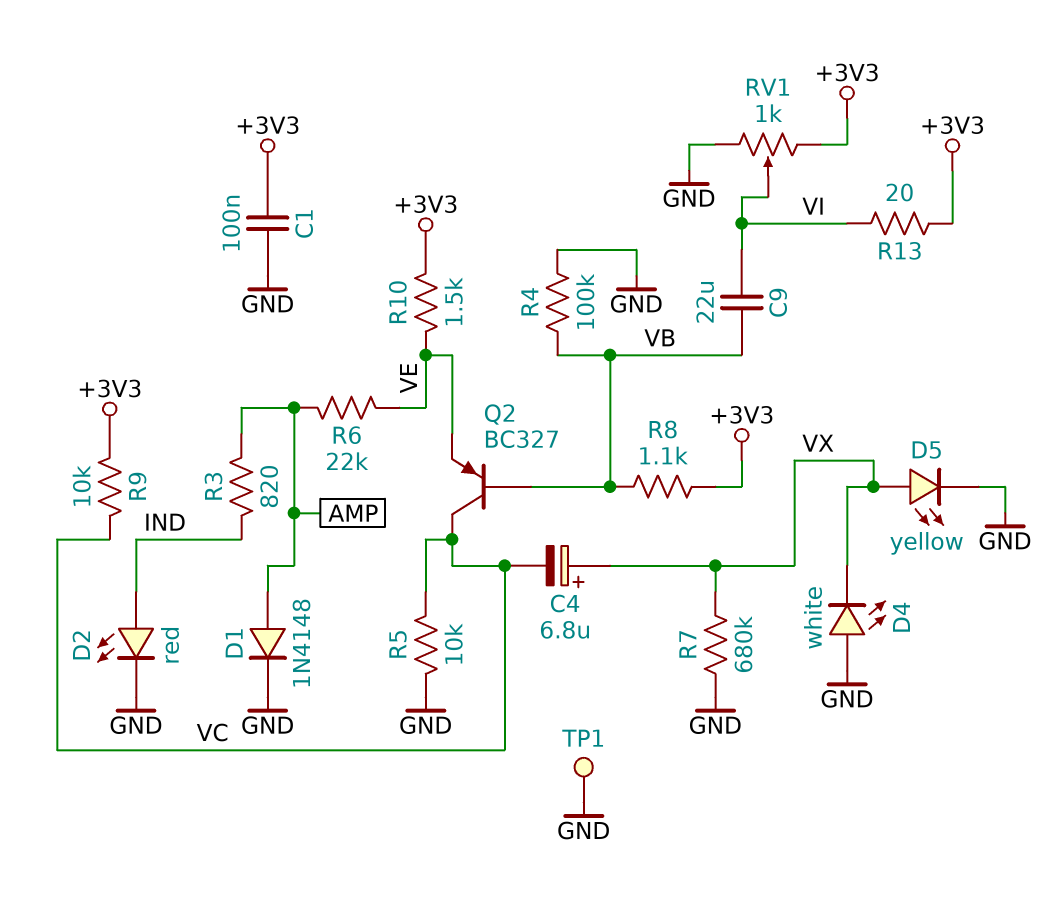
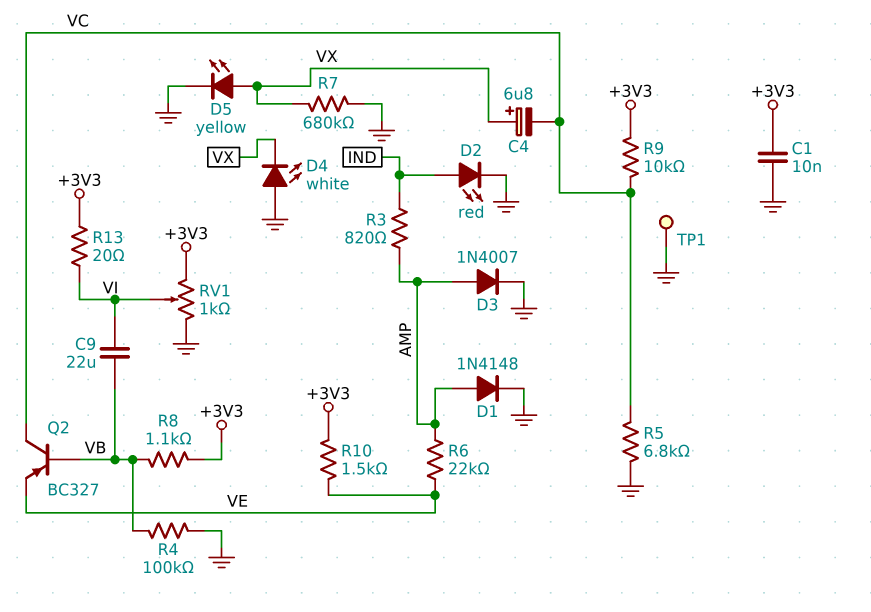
C1: 100nF (+3V3, GND) -> 10nF (+3V3, GND)
D3: none -> diode 1N4007 (A AMP, K GND)
R5: 10k (GND, VC) -> 6.8k (GND, VC)

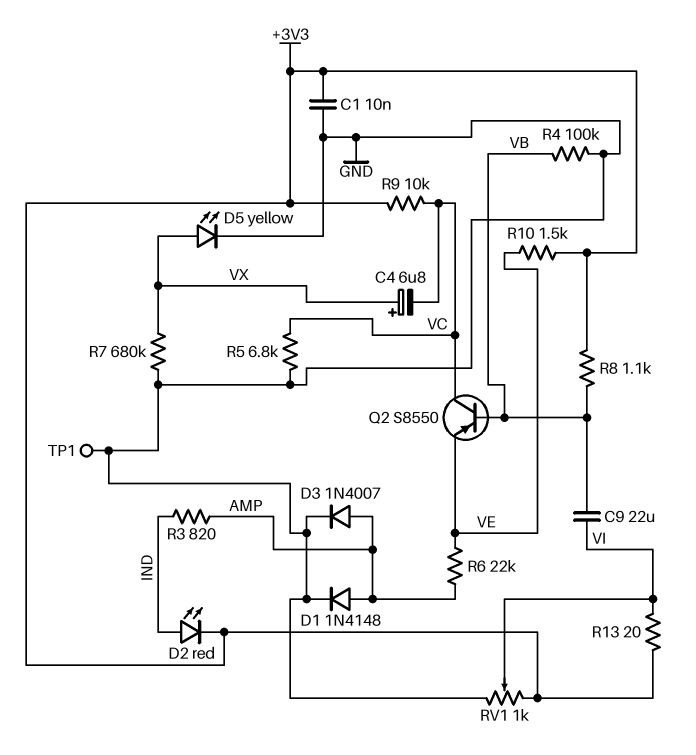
D2: LED red (A IND, K GND) -> LED red (A IND, K +3V3)
D4: LED white (A GND, K VX) -> none
Q2: PNP BC327 (B VB, C VC, E VE) -> PNP S8550 (B VB, C VC, E VE)

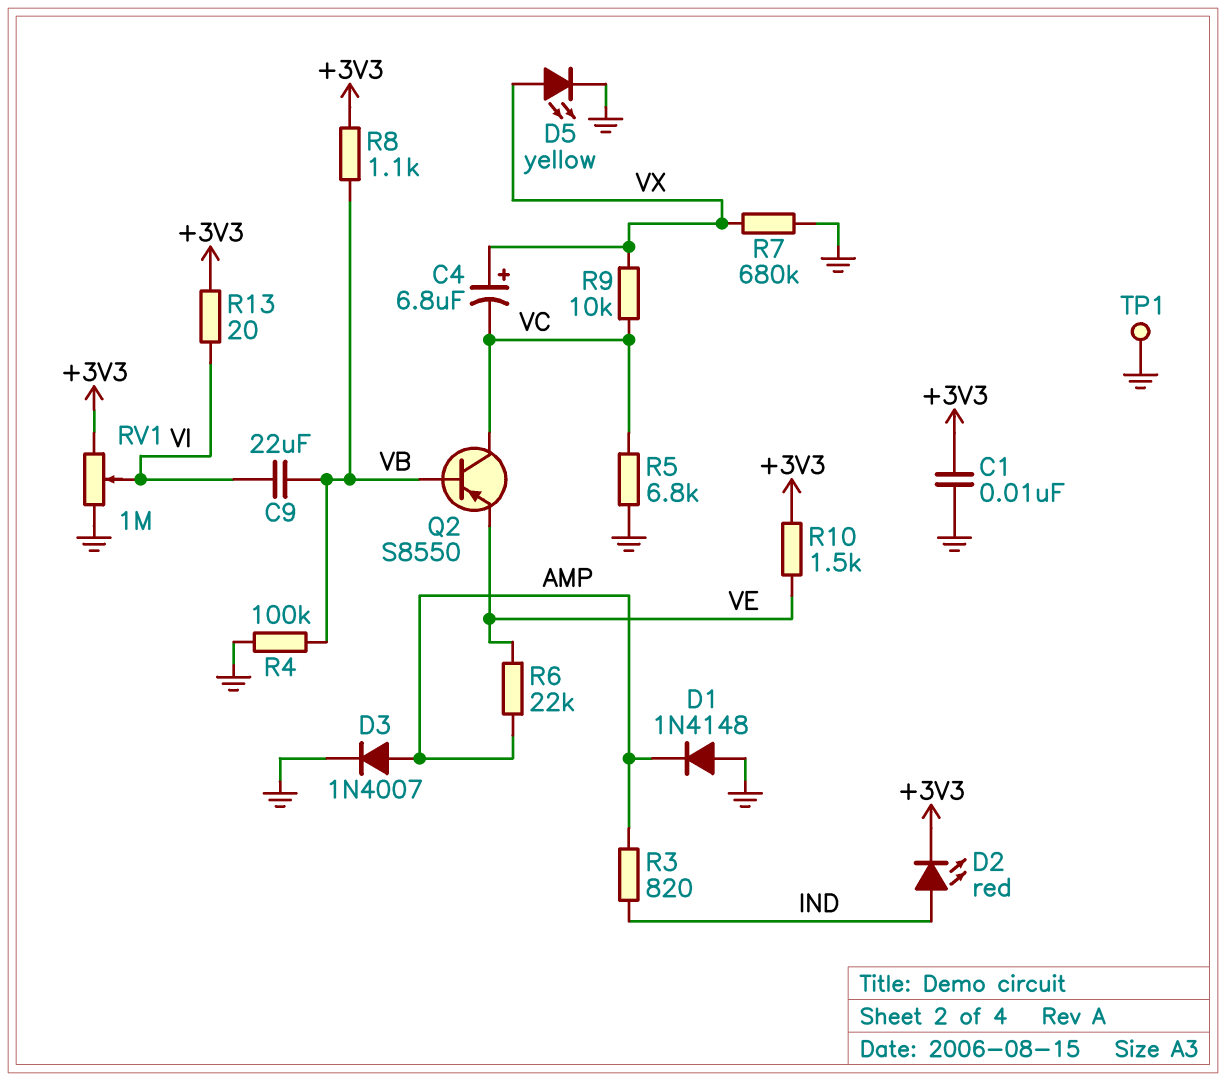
D1: diode 1N4148 (A AMP, K GND) -> diode 1N4148 (A GND, K AMP)
R9: 10k (+3V3, VC) -> 10k (VC, VX)
RV1: 1k (+3V3, GND, wiper VI) -> 1M (+3V3, GND, wiper VI)

